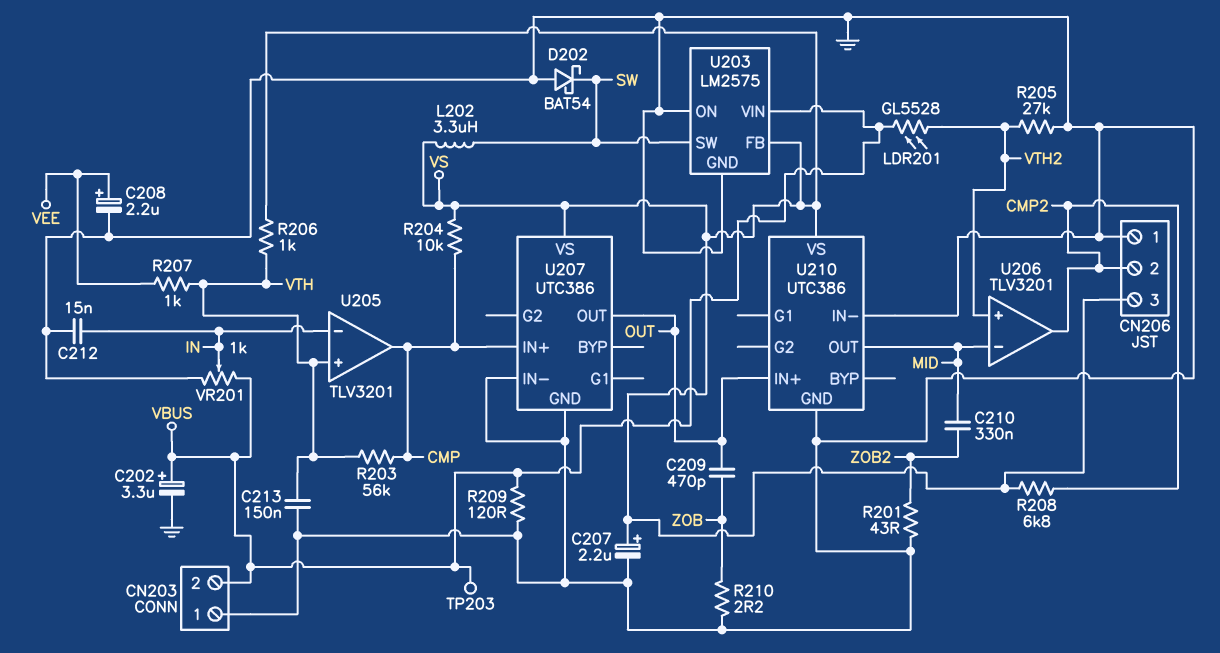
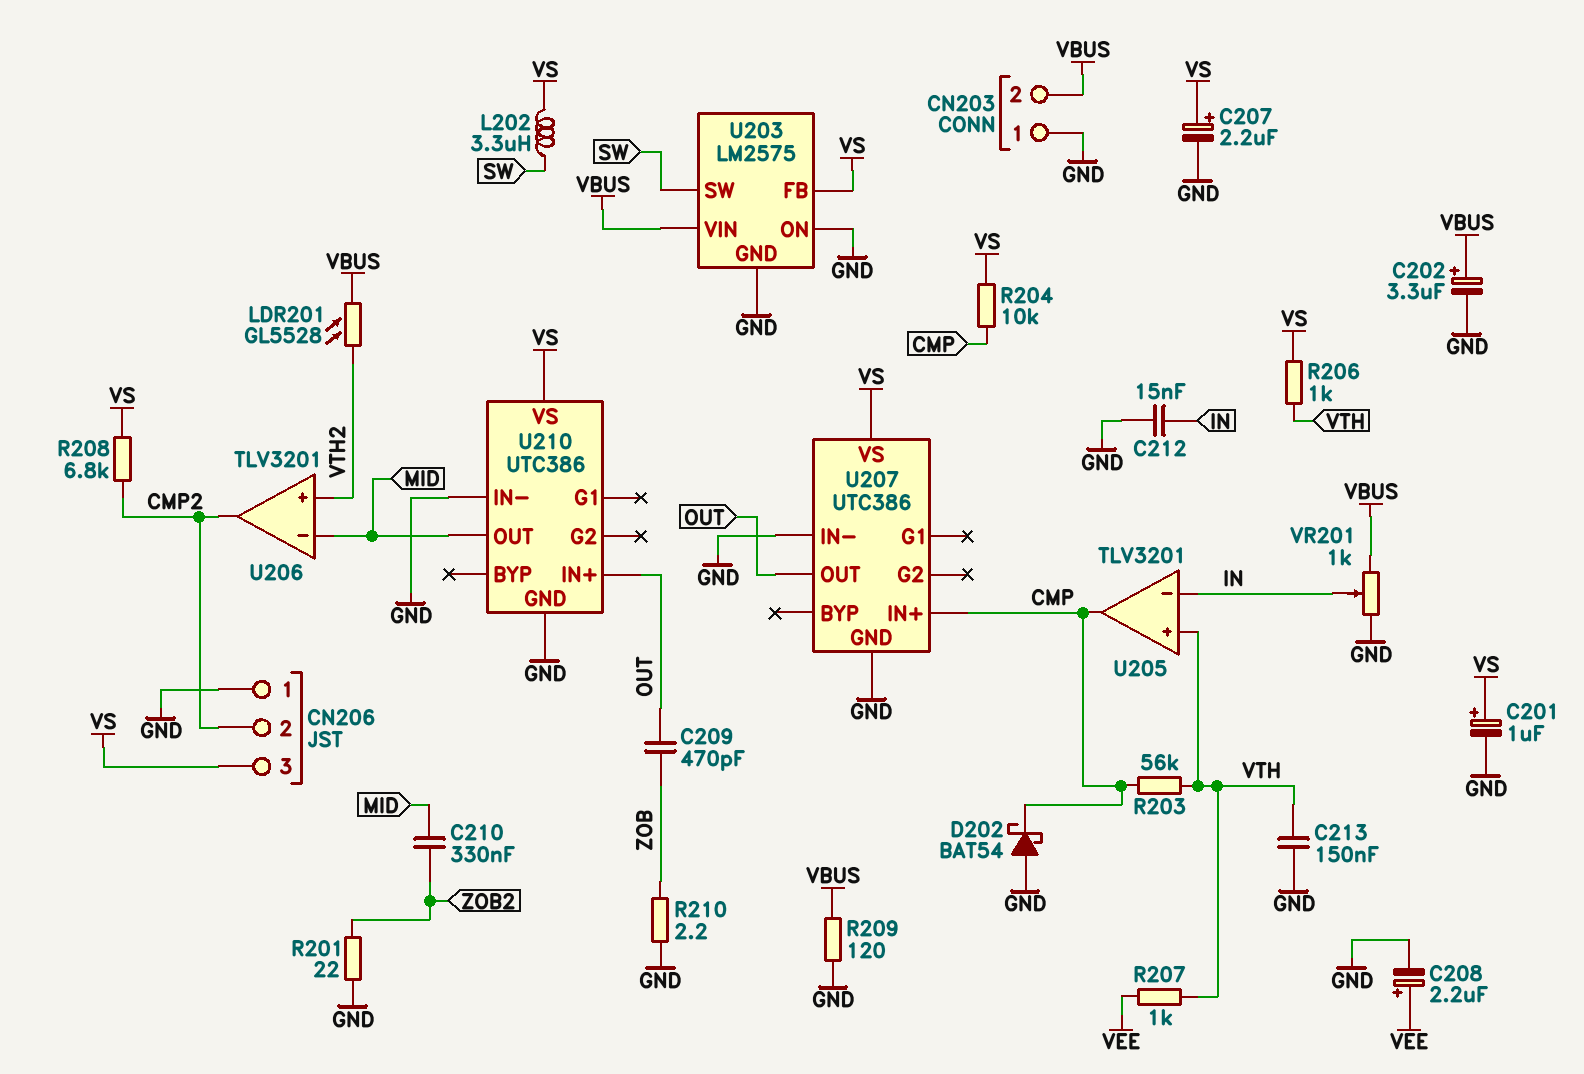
C201: none -> 1uF (plus VS, minus GND)
D202: schottky BAT54 (A GND, K SW) -> schottky BAT54 (A GND, K CMP)
R201: 43 (GND, ZOB2) -> 22 (GND, ZOB2)
R205: 27k (GND, VTH2) -> none
TP203: test point (VBUS) -> none

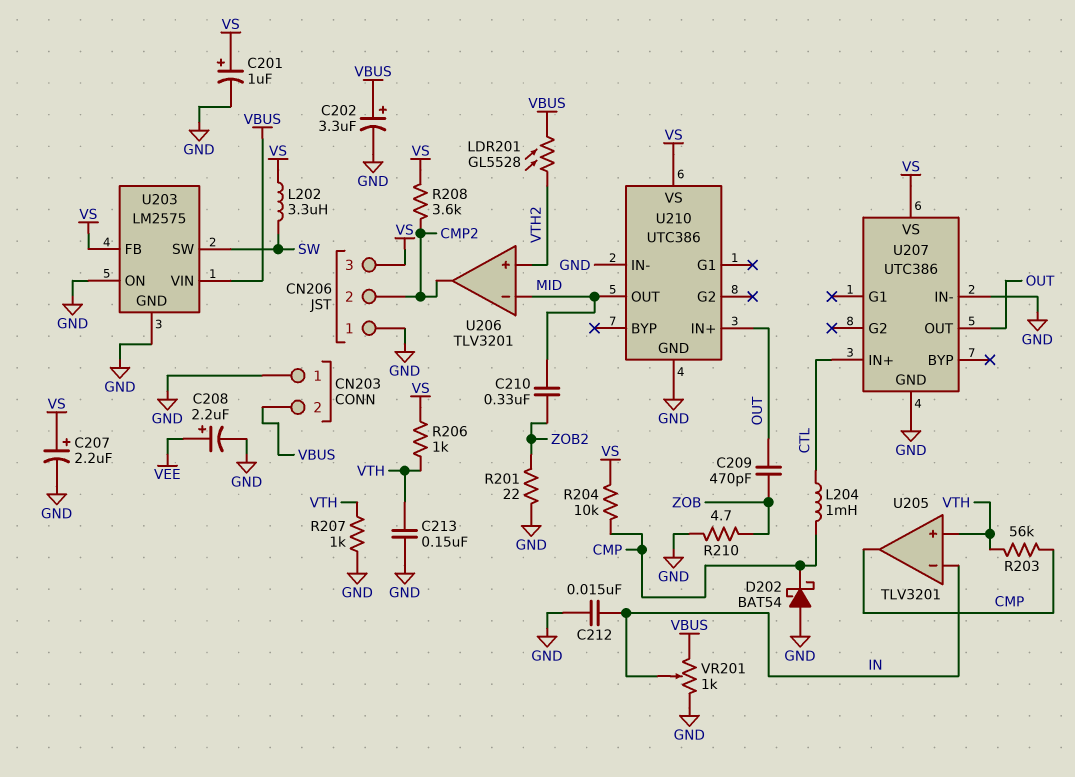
L204: none -> 1mH (CMP, CTL)
R207: 1k (VEE, VTH) -> 1k (GND, VTH)
R208: 6.8k (CMP2, VS) -> 3.6k (CMP2, VS)
R209: 120 (GND, VBUS) -> none
R210: 2.2 (GND, ZOB) -> 4.7 (GND, ZOB)
U207 pin IN+: CMP -> CTL

